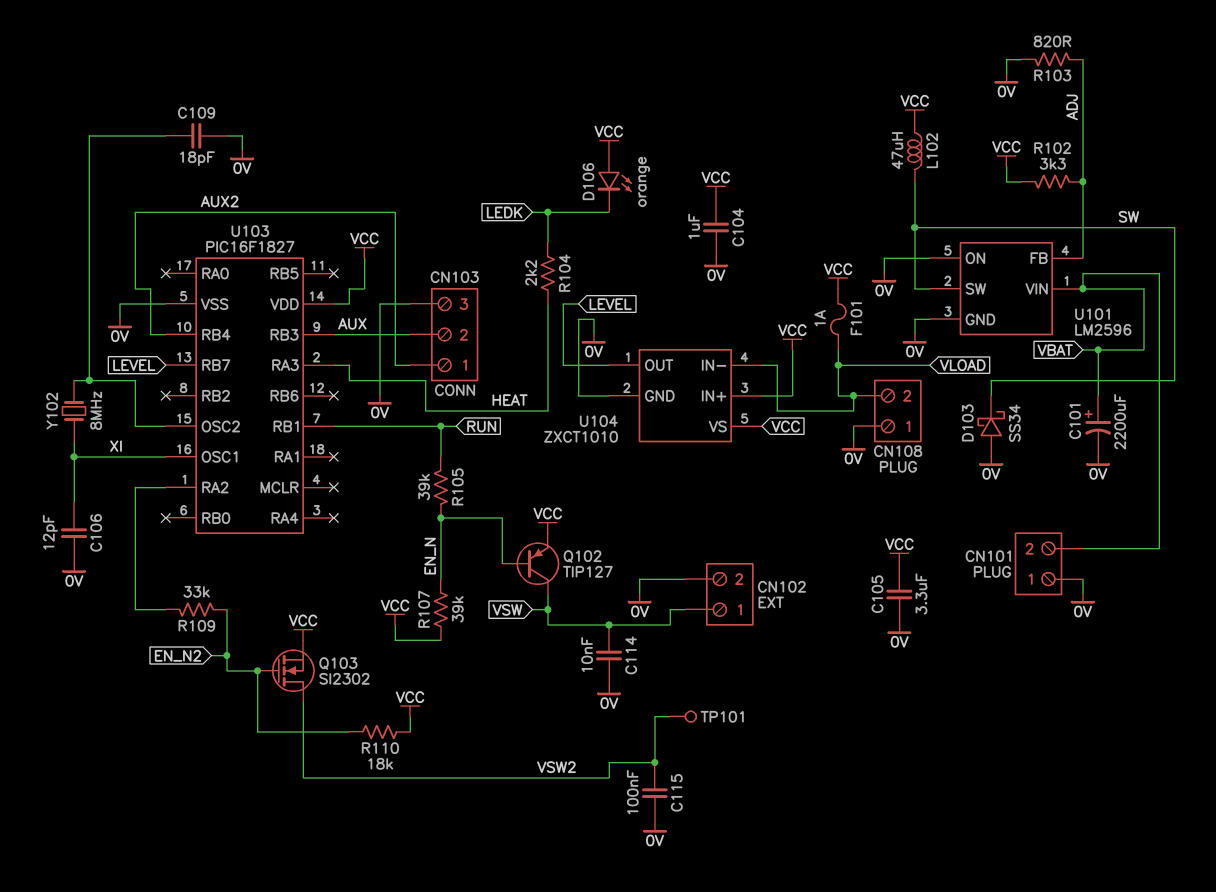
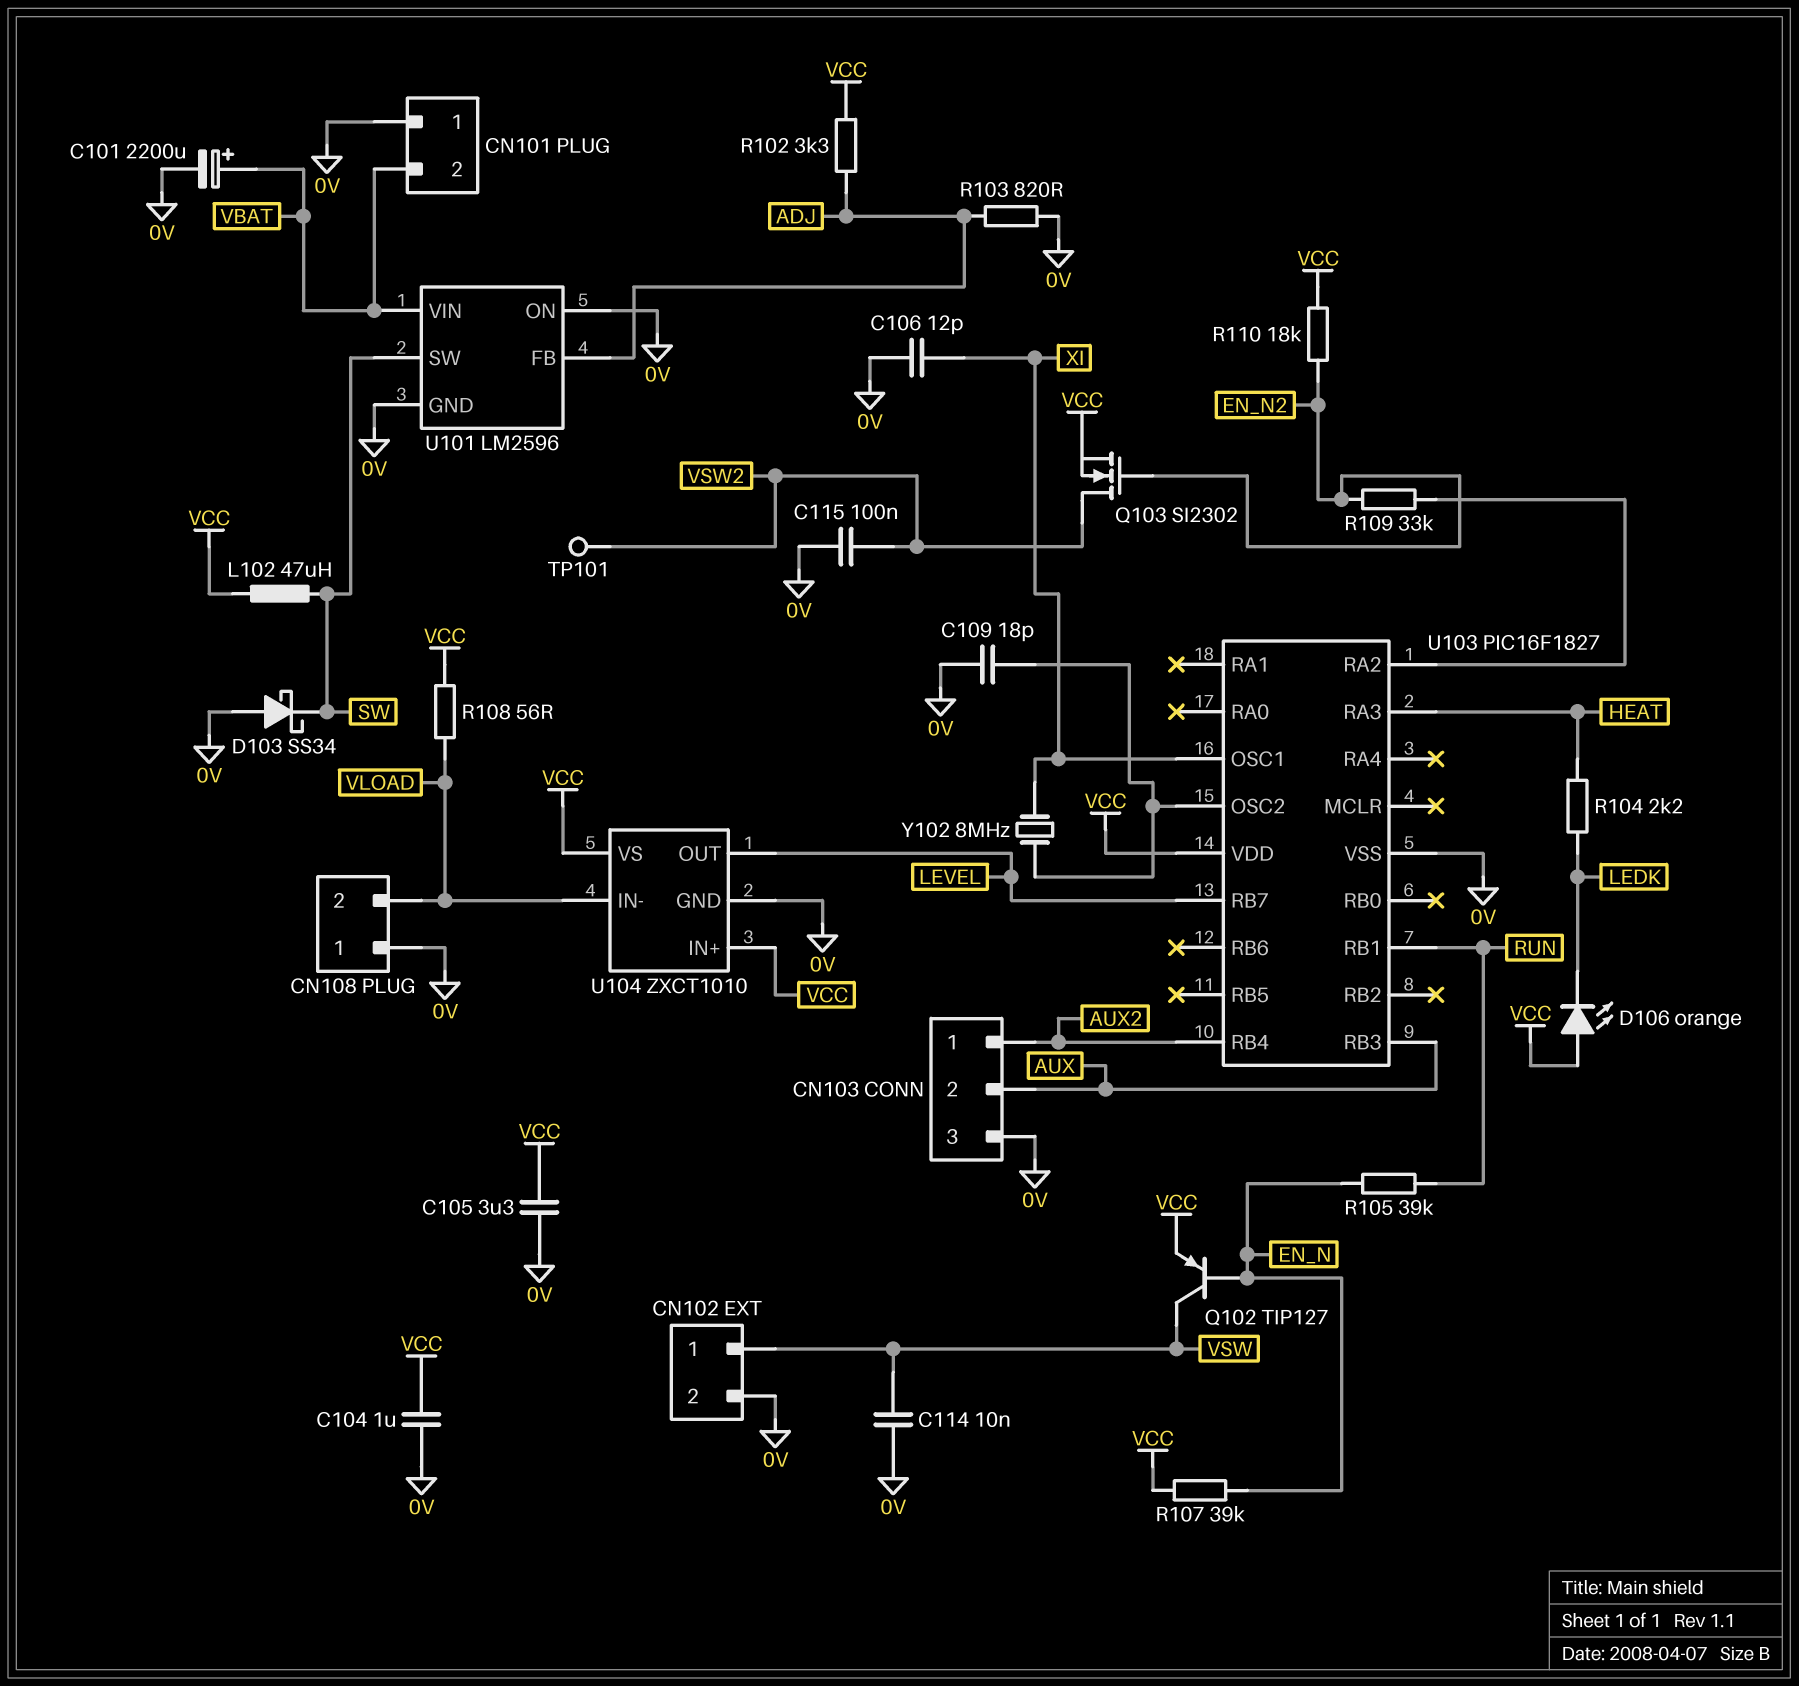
F101: 1A (VCC, VLOAD) -> none
R108: none -> 56 (VCC, VLOAD)

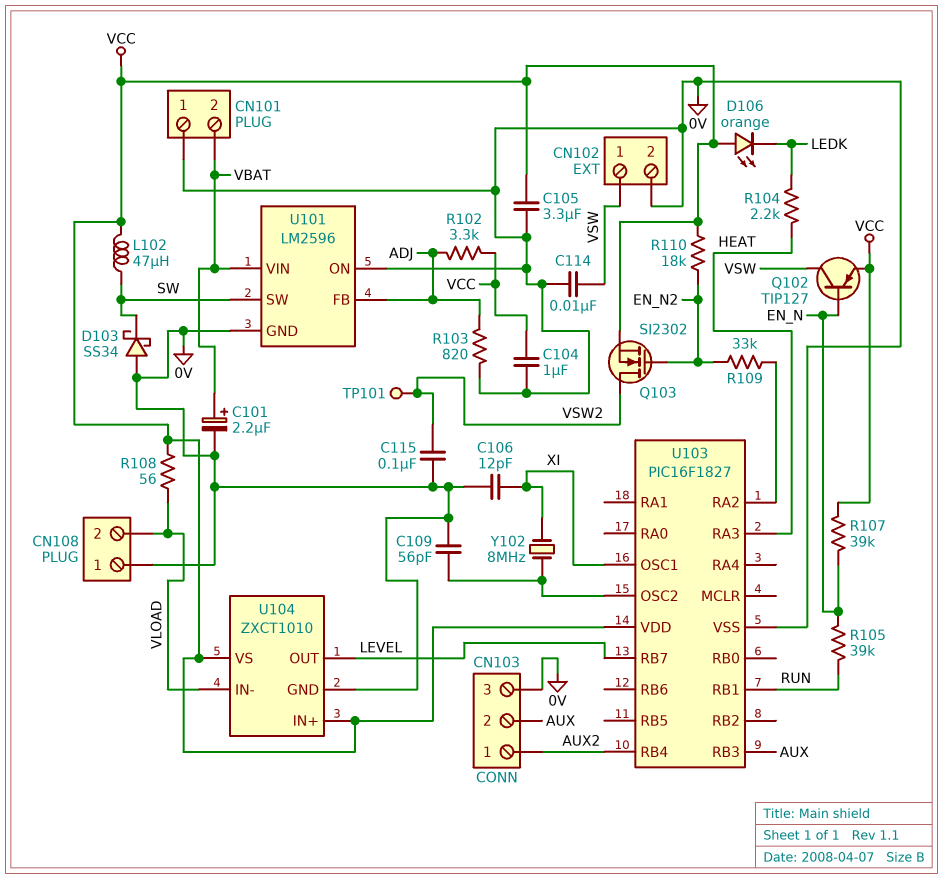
C101: 2200uF (plus VBAT, minus 0V) -> 2.2uF (plus VBAT, minus 0V)
C109: 18pF (0V, U103/OSC2) -> 56pF (0V, U103/OSC2)

